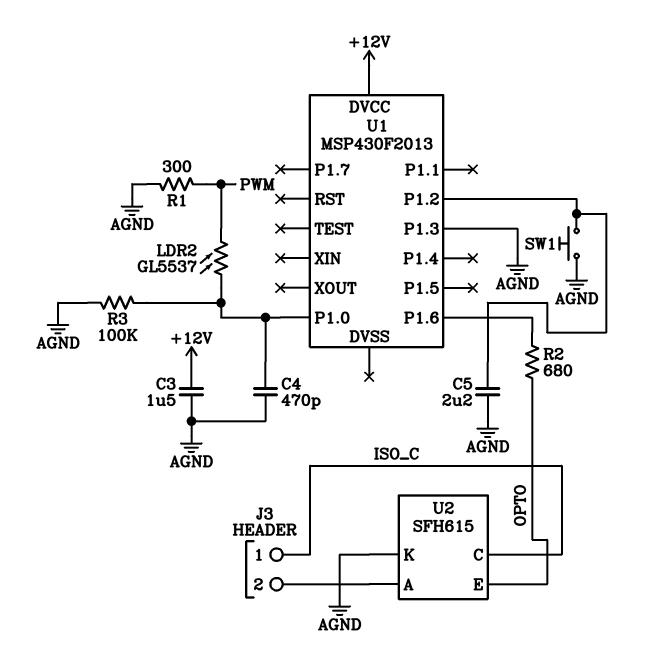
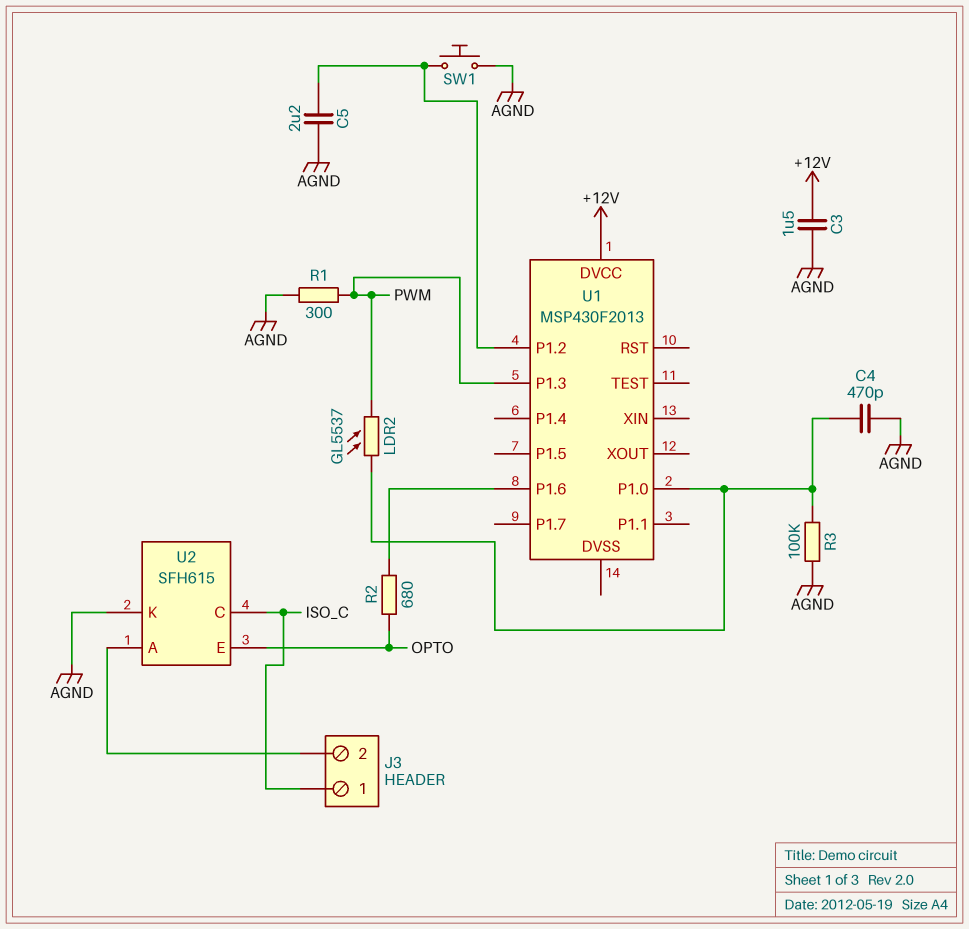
U1 pin P1.3: AGND -> PWM

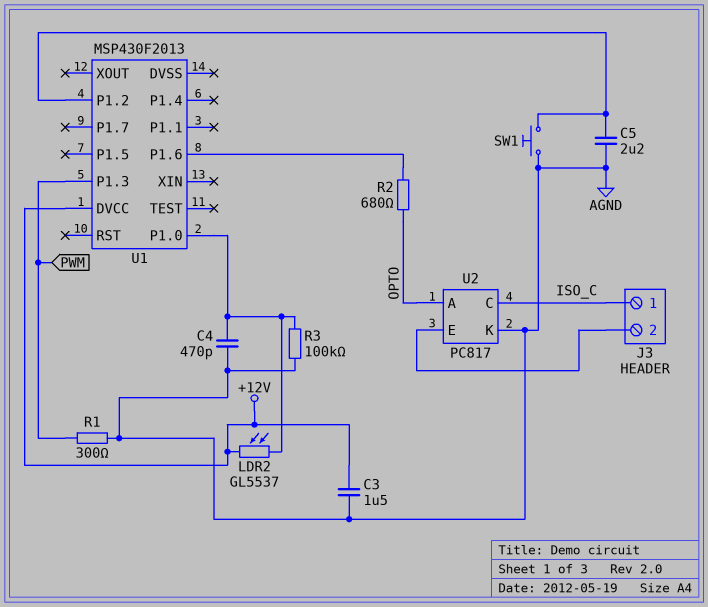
LDR2: GL5537 (PWM, U1/P1.0) -> GL5537 (+12V, U1/P1.0)
U2: SFH615 -> PC817
U2 pin A: J3/2 -> OPTO
U2 pin E: OPTO -> J3/2

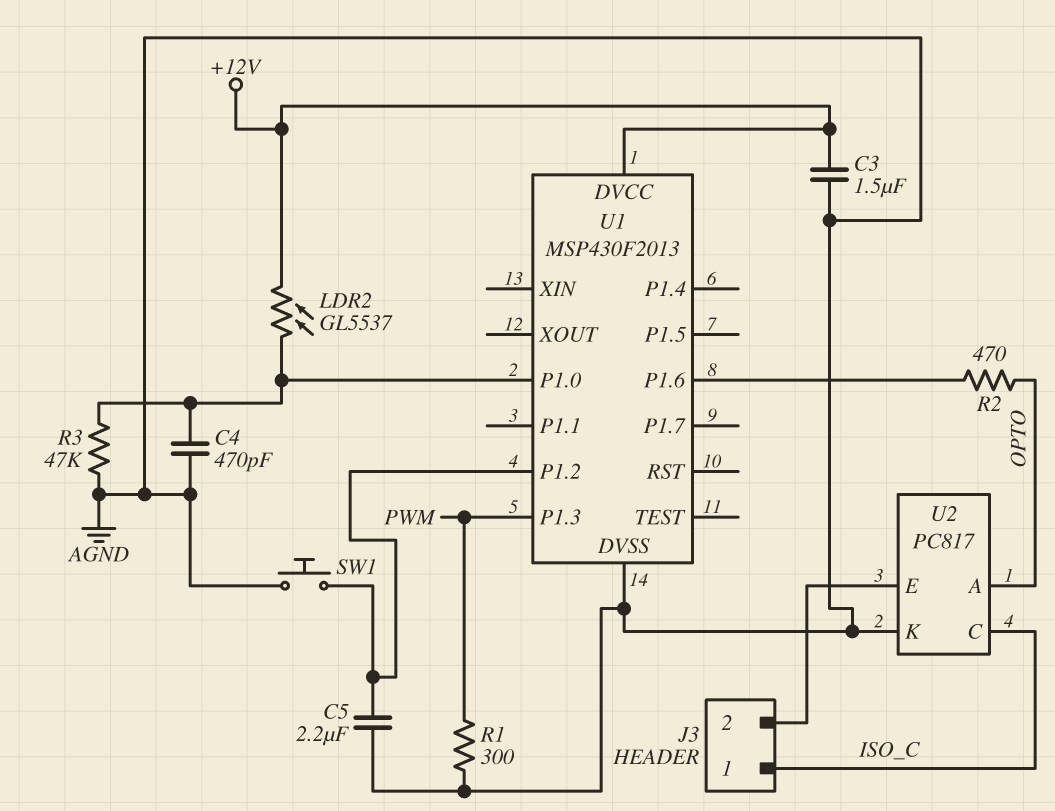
R2: 680 (OPTO, U1/P1.6) -> 470 (OPTO, U1/P1.6)
R3: 100k (AGND, U1/P1.0) -> 47k (AGND, U1/P1.0)
U1 pin DVSS: none -> AGND

